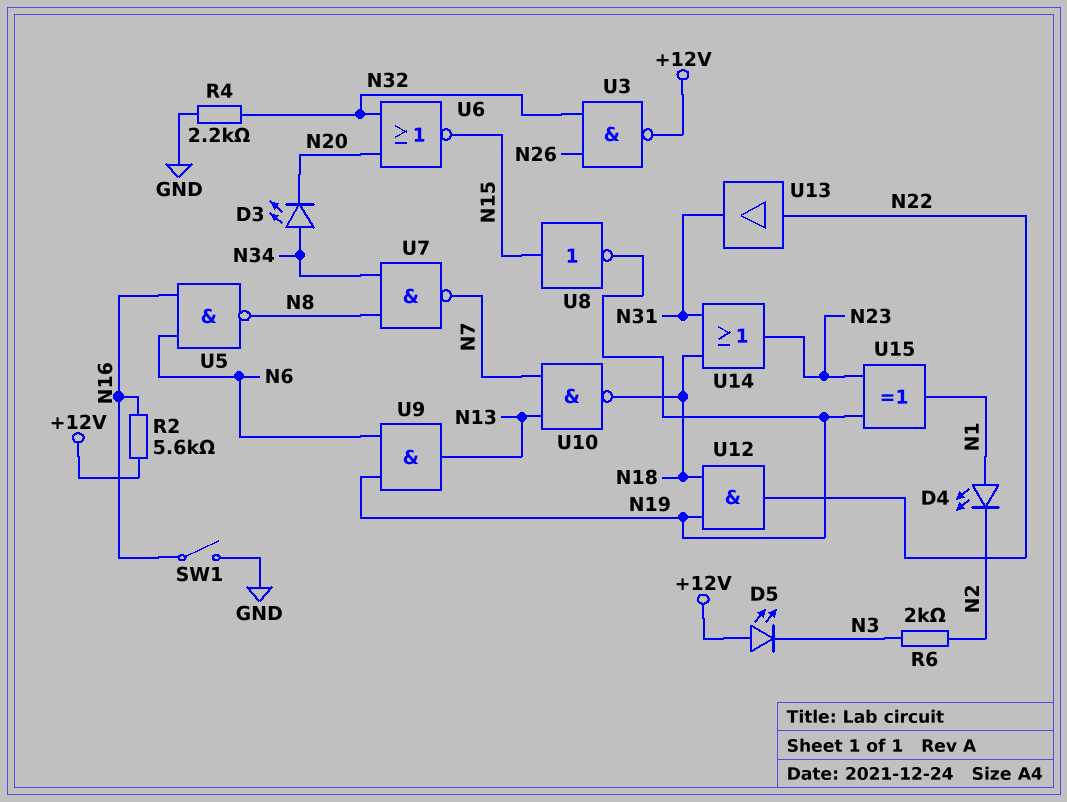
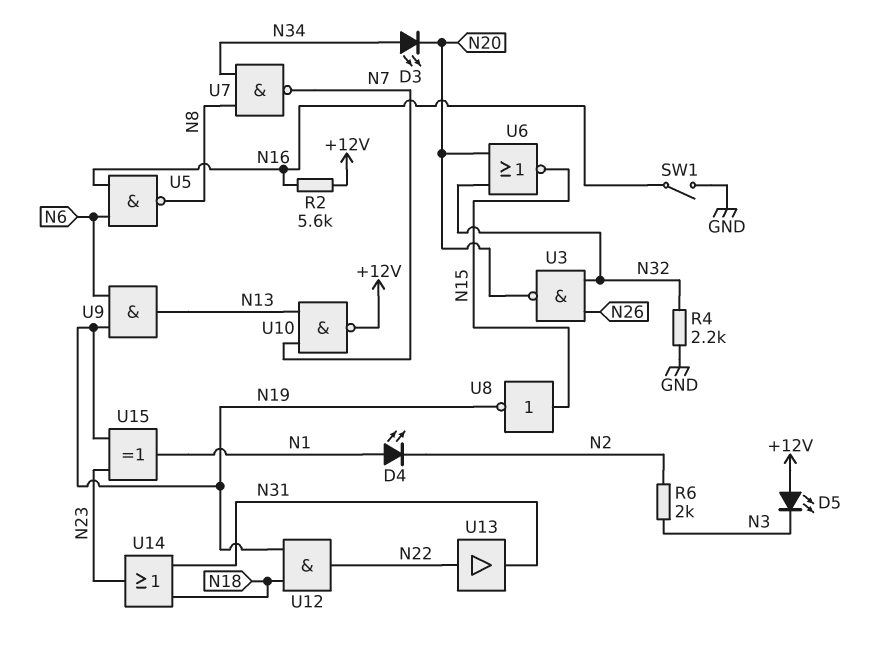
U3: NAND (in N26, in N32, out +12V) -> NAND (in N26, in N32, out N20)
U10: NAND (in N7, in N13, out N18) -> NAND (in N7, in N13, out +12V)

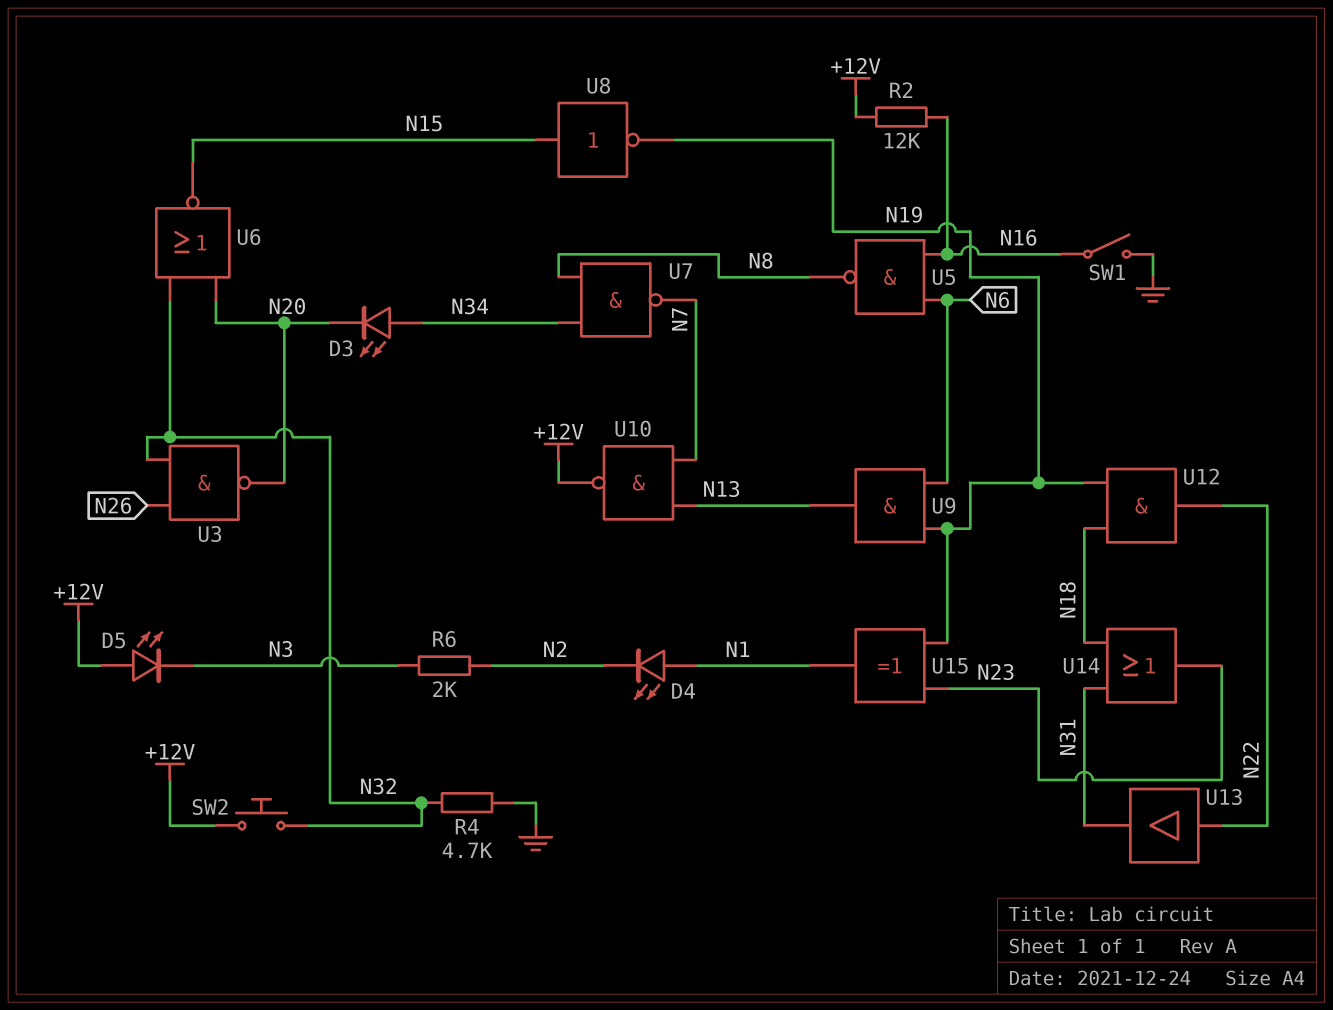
R2: 5.6k (+12V, N16) -> 12k (+12V, N16)
R4: 2.2k (GND, N32) -> 4.7k (GND, N32)
SW2: none -> button (+12V, N32)

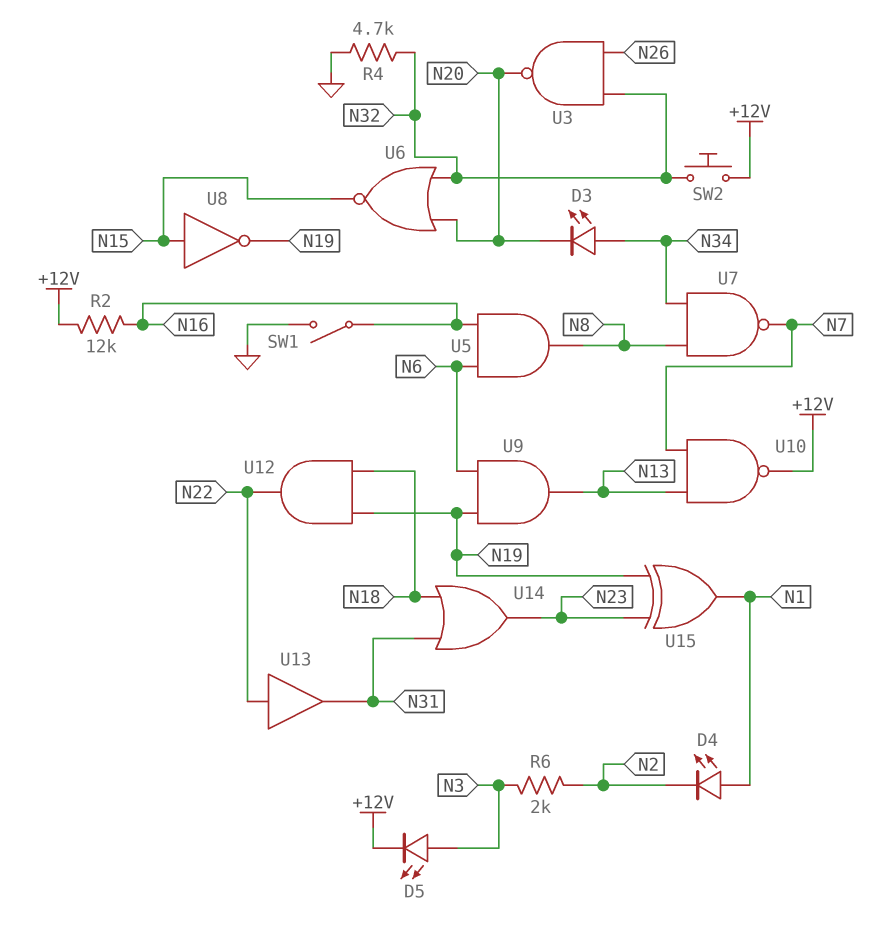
D5: LED (A +12V, K N3) -> LED (A N3, K +12V)
U5: NAND (in N6, in N16, out N8) -> AND (in N6, in N16, out N8)

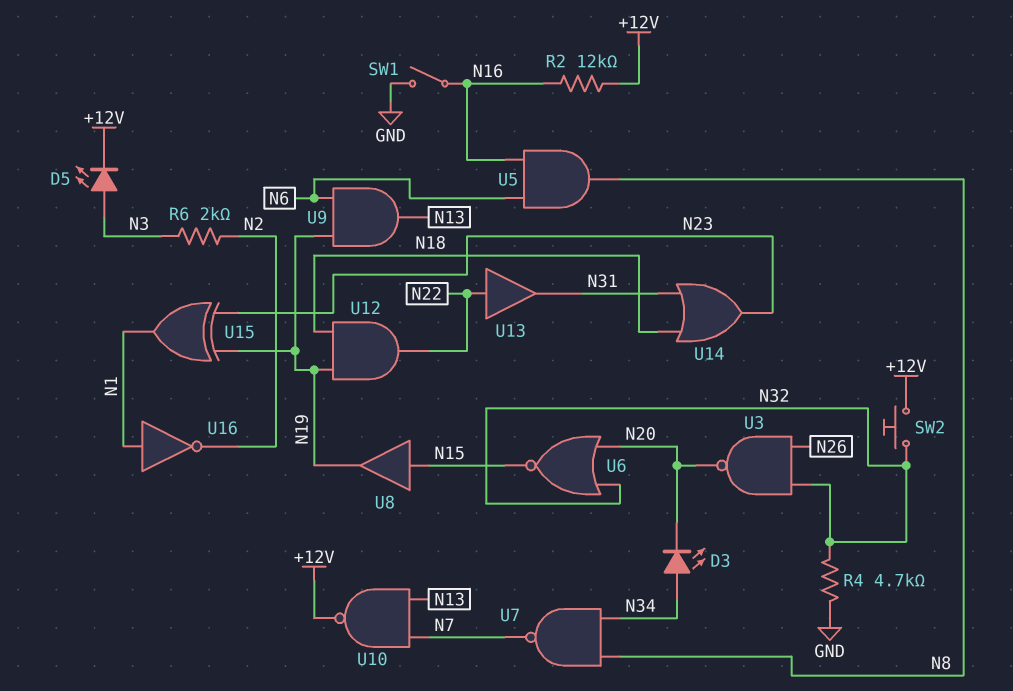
D4: LED (A N1, K N2) -> none
U8: NOT (in N15, out N19) -> buffer (in N15, out N19)
U16: none -> NOT (in N1, out N2)

